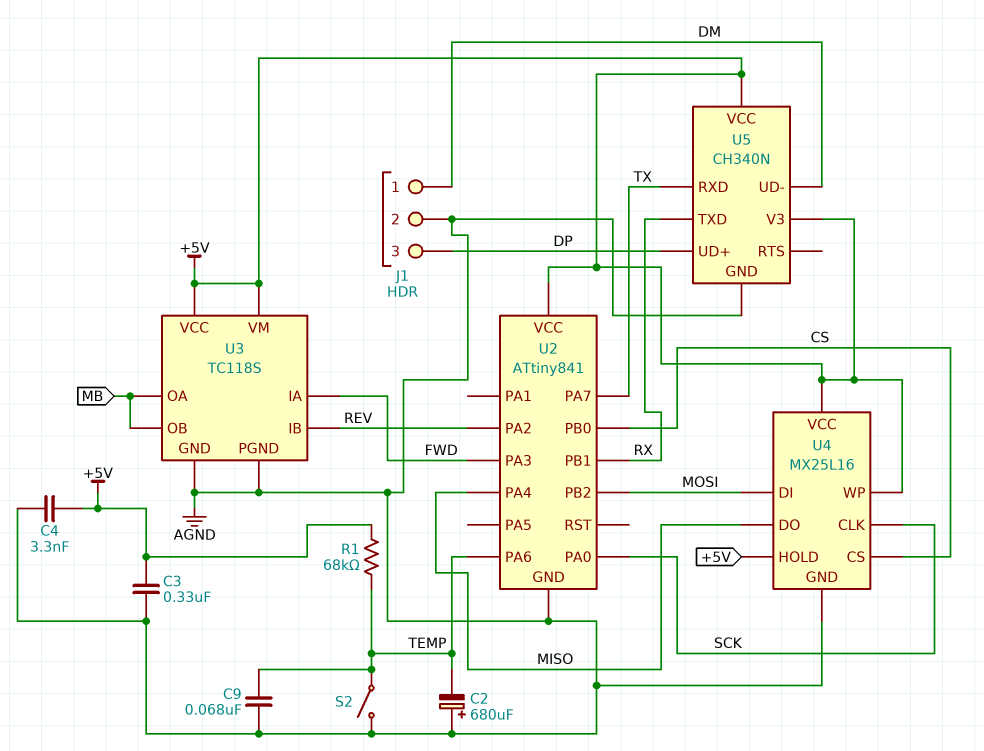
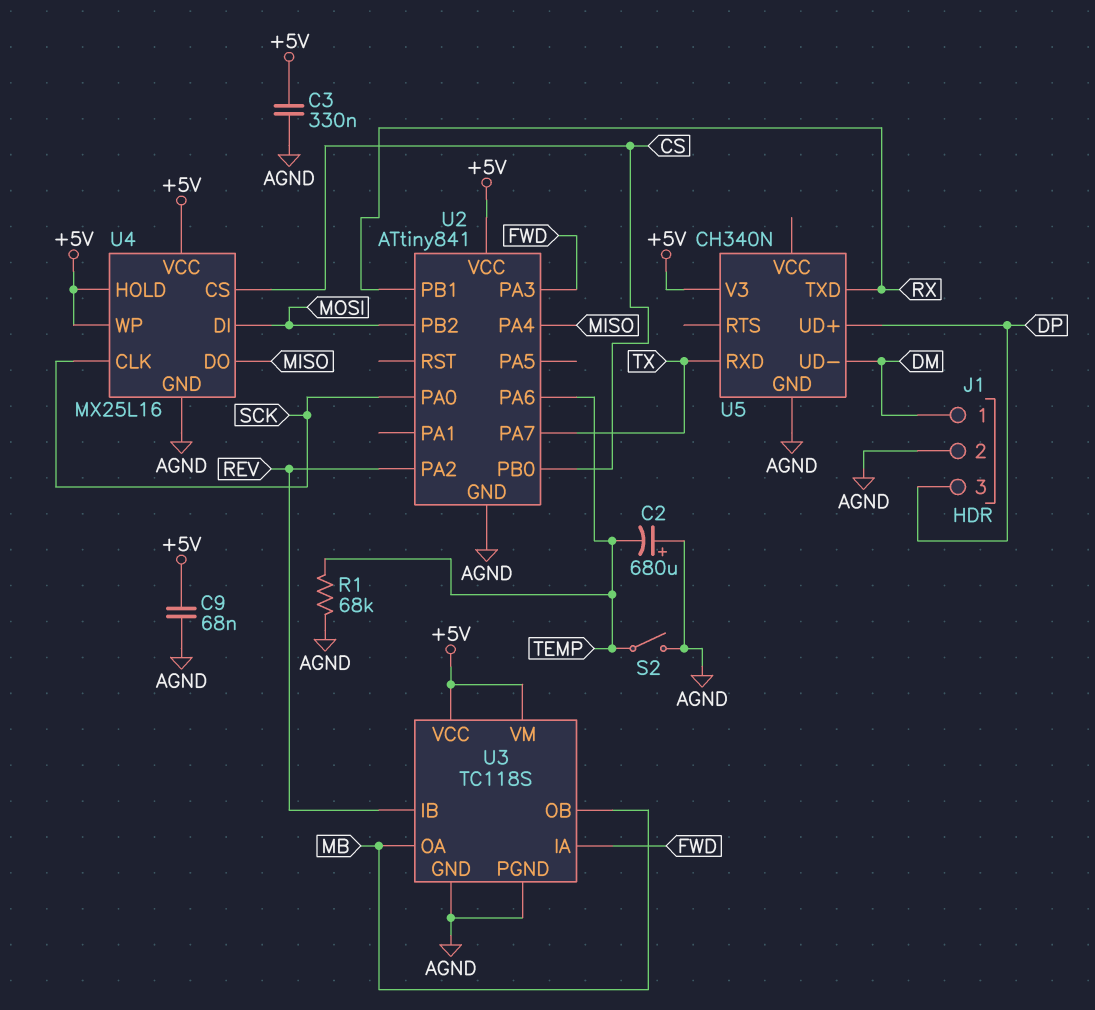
C4: 3.3nF (+5V, AGND) -> none
C9: 68nF (AGND, TEMP) -> 68nF (+5V, AGND)
R1: 68k (+5V, TEMP) -> 68k (AGND, TEMP)
U5 pin VCC: +5V -> none

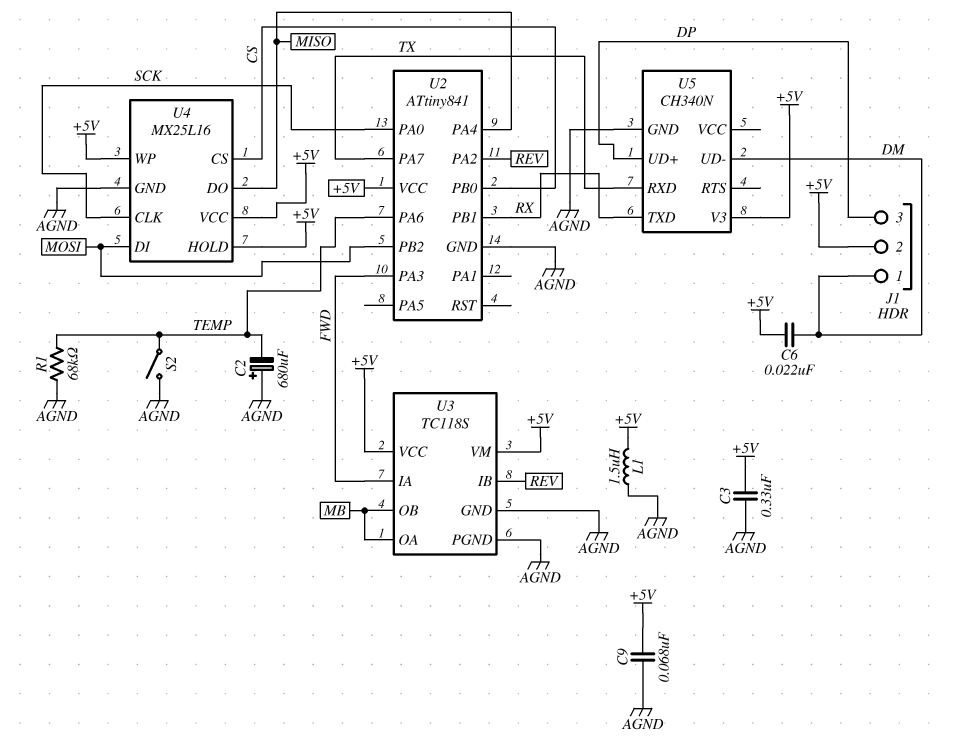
C6: none -> 22nF (+5V, DM)
J1 pin 2: AGND -> +5V
L1: none -> 1.5uH (+5V, AGND)

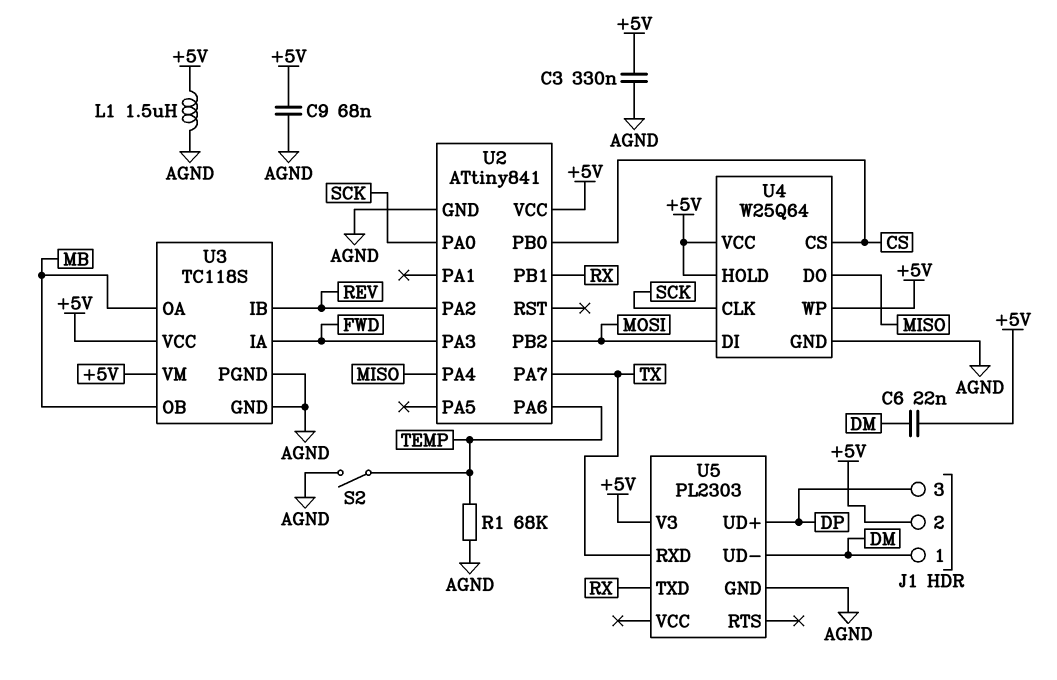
C2: 680uF (plus AGND, minus TEMP) -> none
U4: MX25L16 -> W25Q64
U5: CH340N -> PL2303

